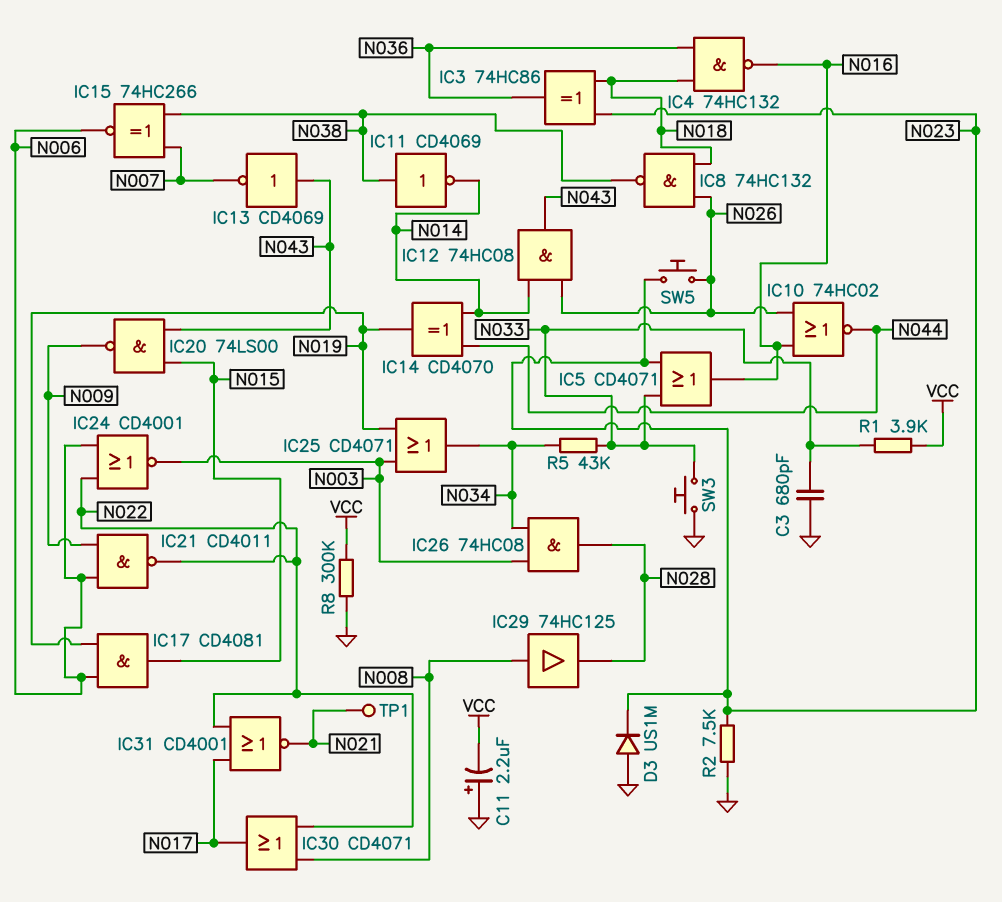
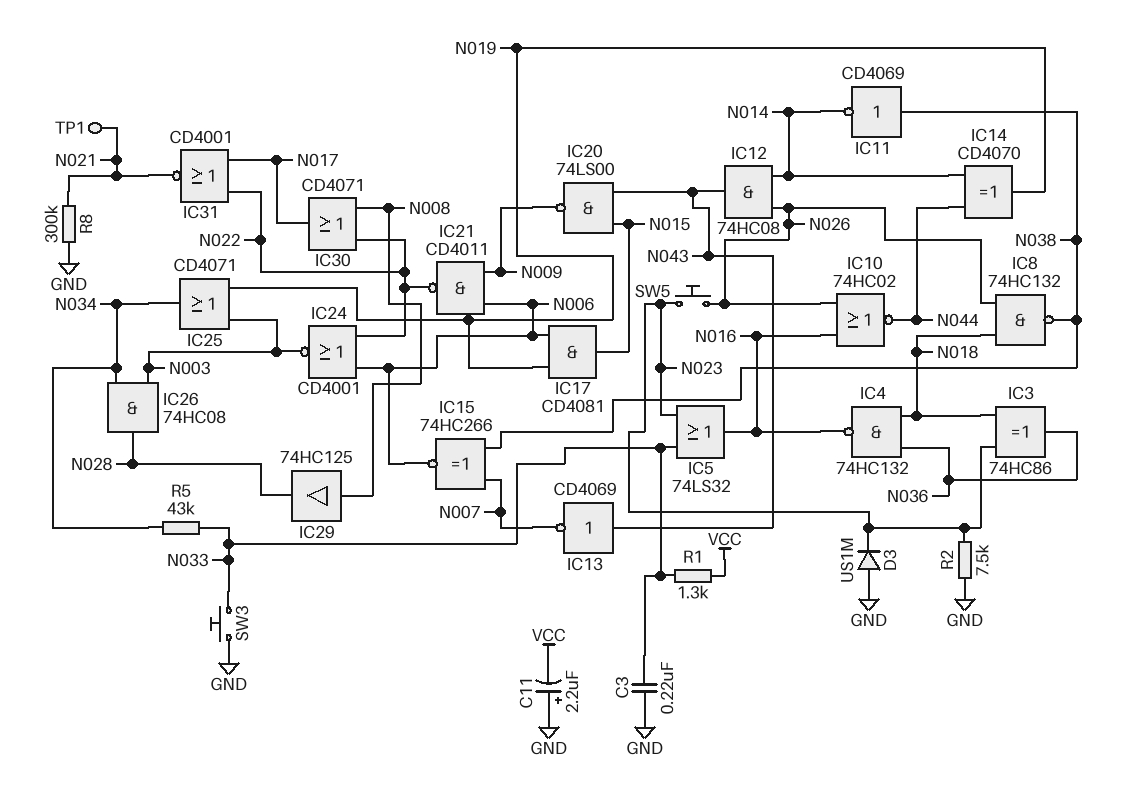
C3: 680pF (GND, N033) -> 220nF (GND, N033)
IC5: OR CD4071 (in N023, in N033, out N016) -> OR 74LS32 (in N023, in N033, out N016)
R1: 3.9k (N033, VCC) -> 1.3k (N033, VCC)
R8: 300k (GND, VCC) -> 300k (GND, N021)

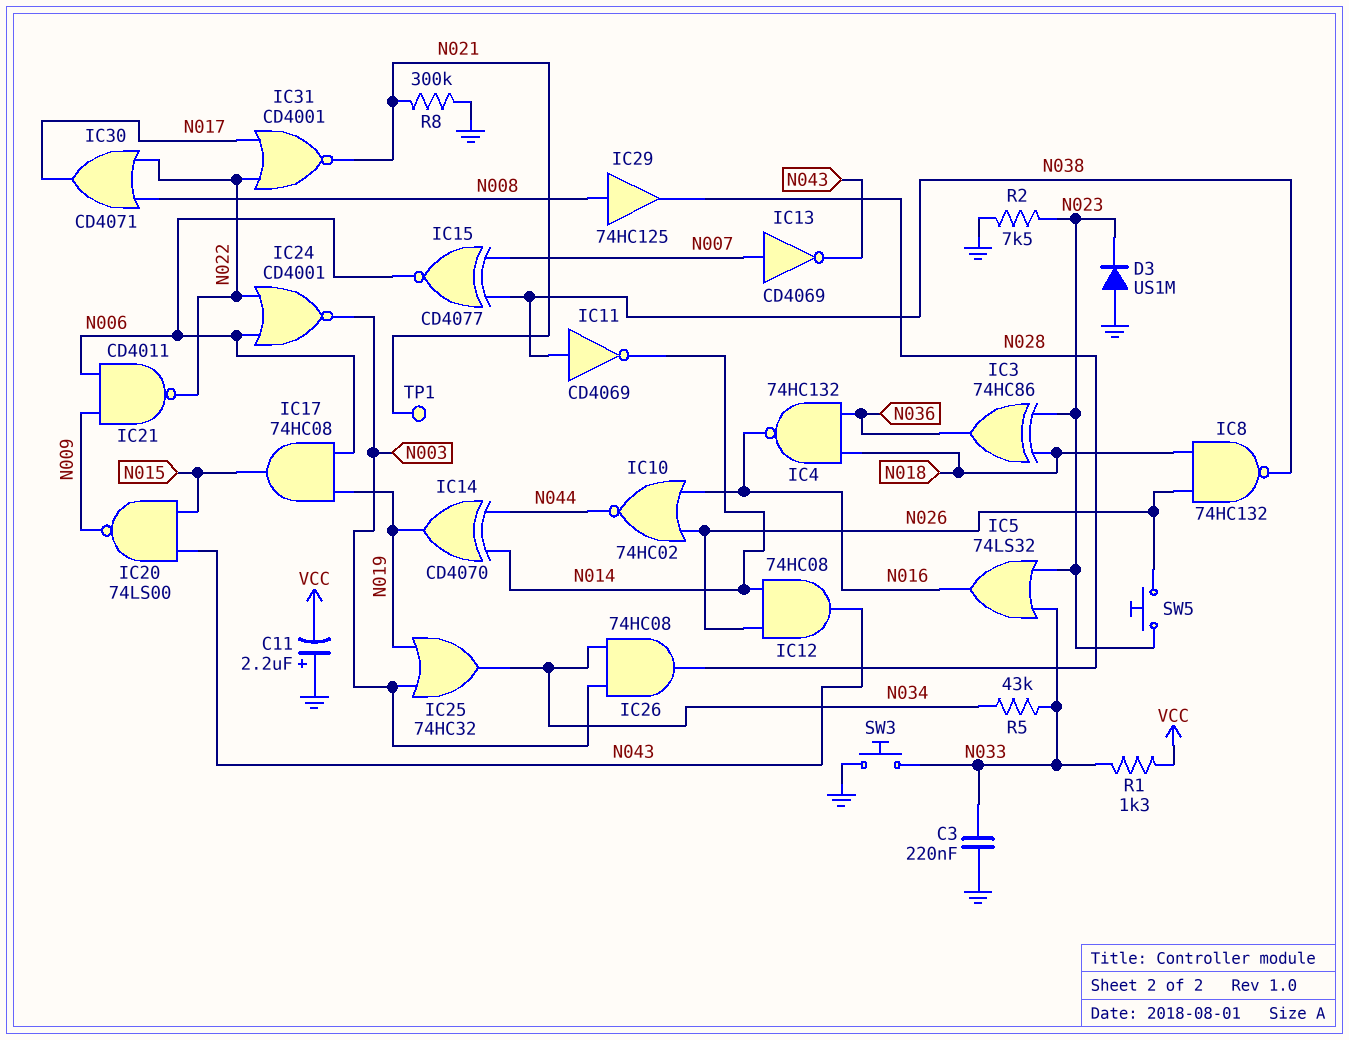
IC13: NOT CD4069 (in N043, out N007) -> NOT CD4069 (in N007, out N043)
IC15: XNOR 74HC266 (in N007, in N038, out N006) -> XNOR CD4077 (in N007, in N038, out N006)
IC17: AND CD4081 (in N006, in N019, out N015) -> AND 74HC08 (in N006, in N019, out N015)
IC25: OR CD4071 (in N003, in N019, out N034) -> OR 74HC32 (in N003, in N019, out N034)

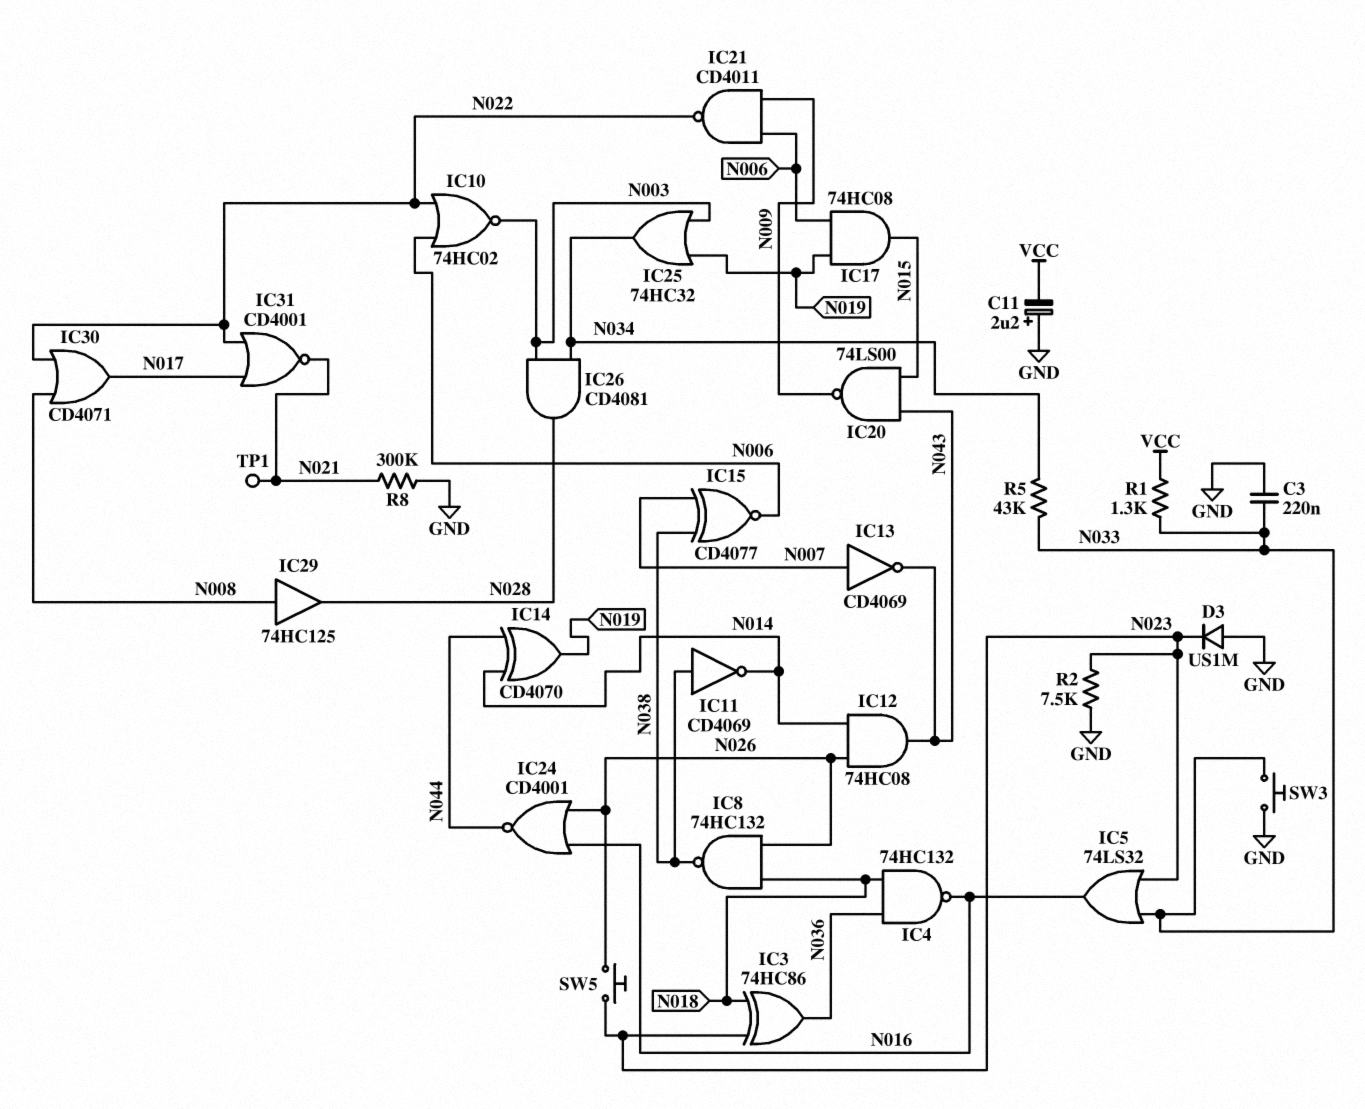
IC10: NOR 74HC02 (in N016, in N026, out N044) -> NOR 74HC02 (in N006, in N022, out N003)
IC24: NOR CD4001 (in N006, in N022, out N003) -> NOR CD4001 (in N016, in N026, out N044)
IC26: AND 74HC08 (in N003, in N034, out N028) -> AND CD4081 (in N003, in N034, out N028)

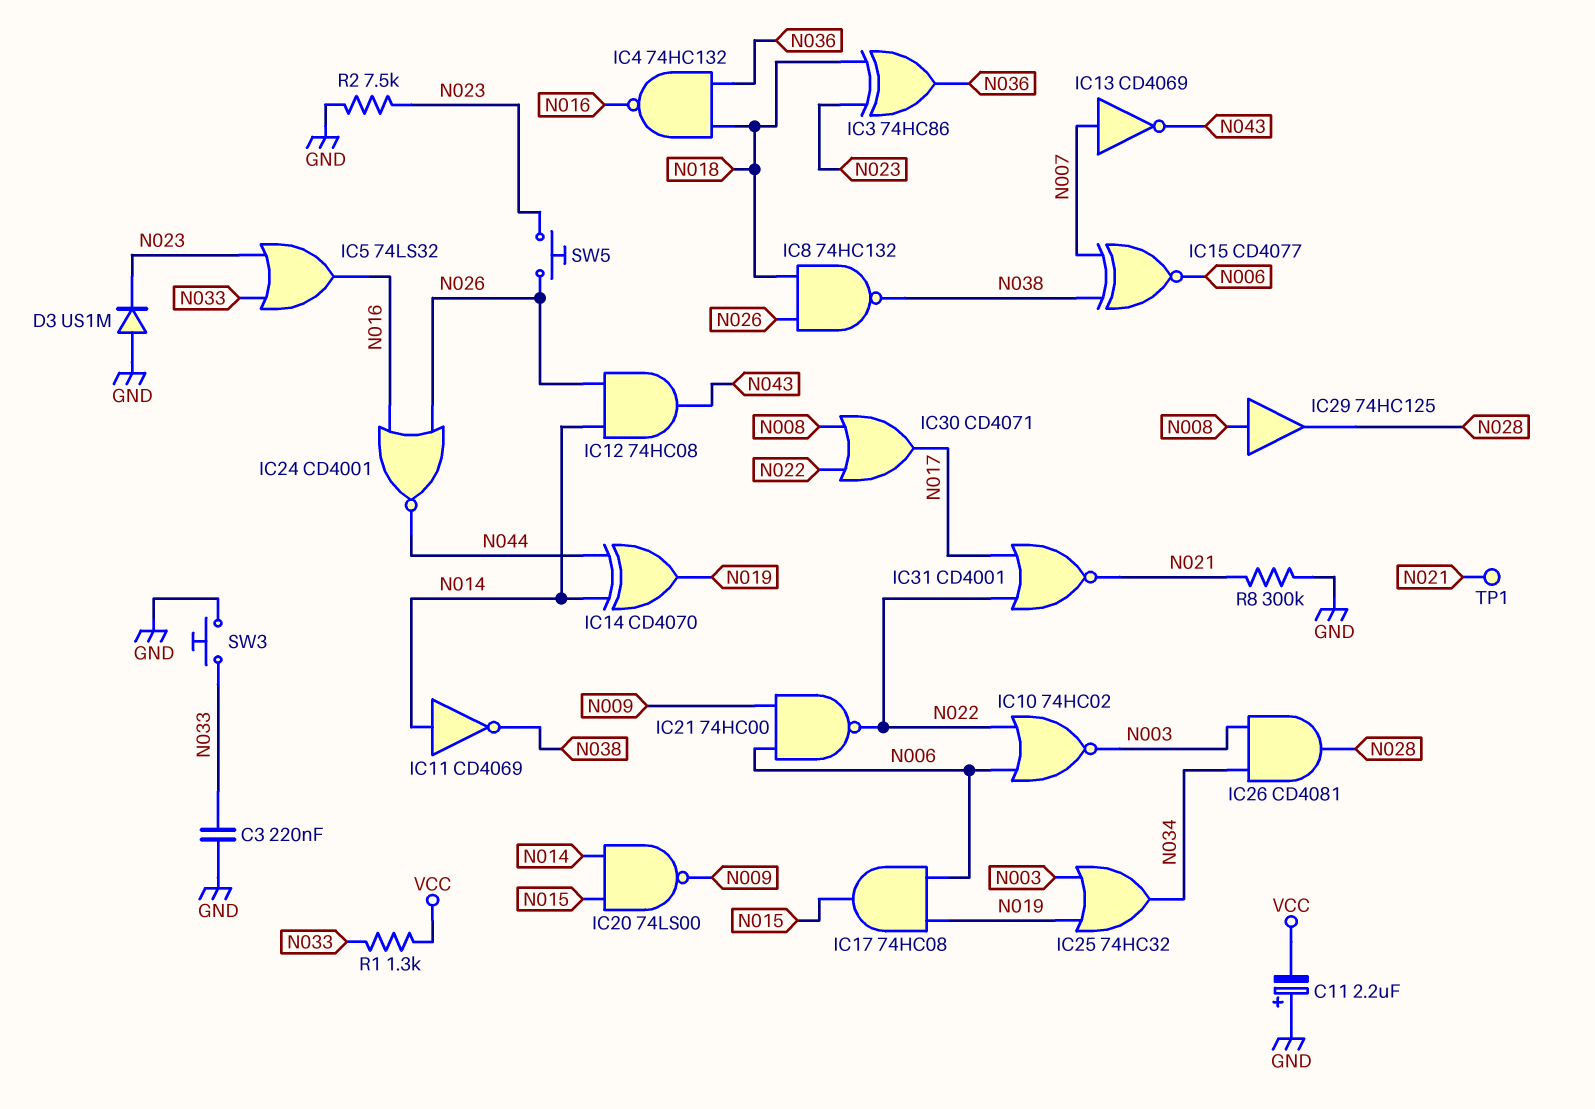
IC11: NOT CD4069 (in N038, out N014) -> NOT CD4069 (in N014, out N038)
IC20: NAND 74LS00 (in N015, in N043, out N009) -> NAND 74LS00 (in N014, in N015, out N009)
IC21: NAND CD4011 (in N006, in N009, out N022) -> NAND 74HC00 (in N006, in N009, out N022)
R5: 43k (N033, N034) -> none

